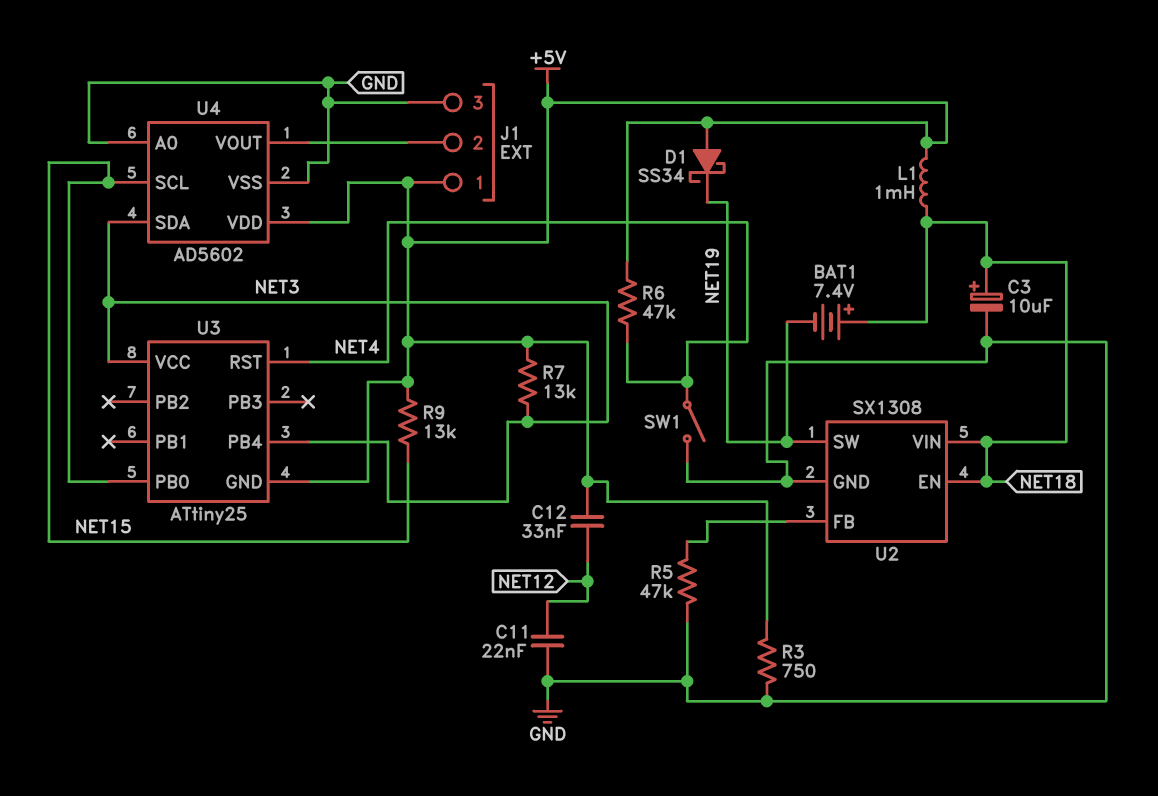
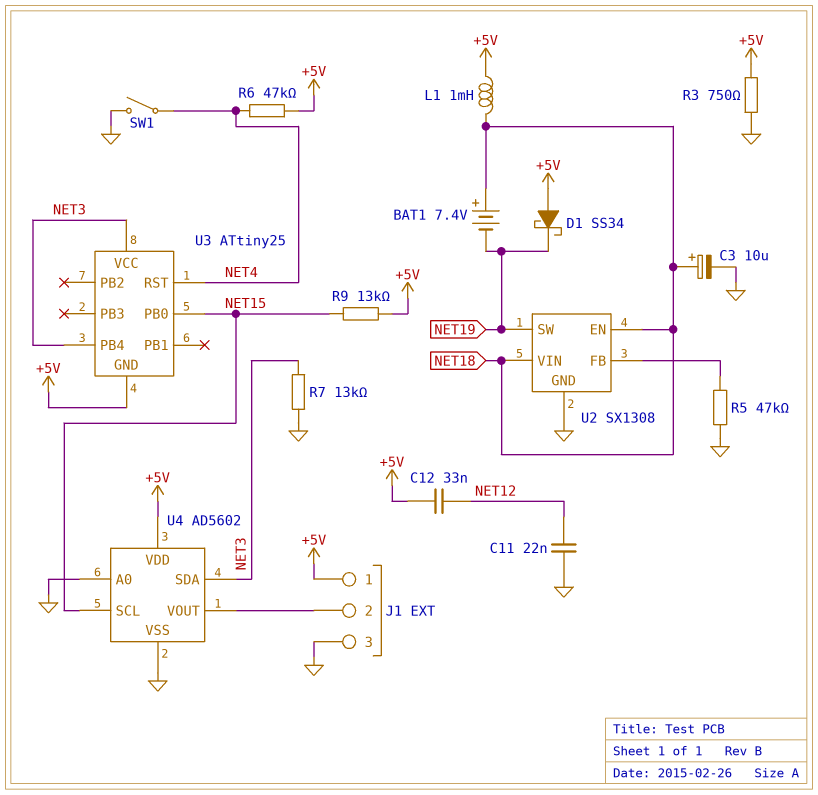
R7: 13k (+5V, NET3) -> 13k (GND, NET3)

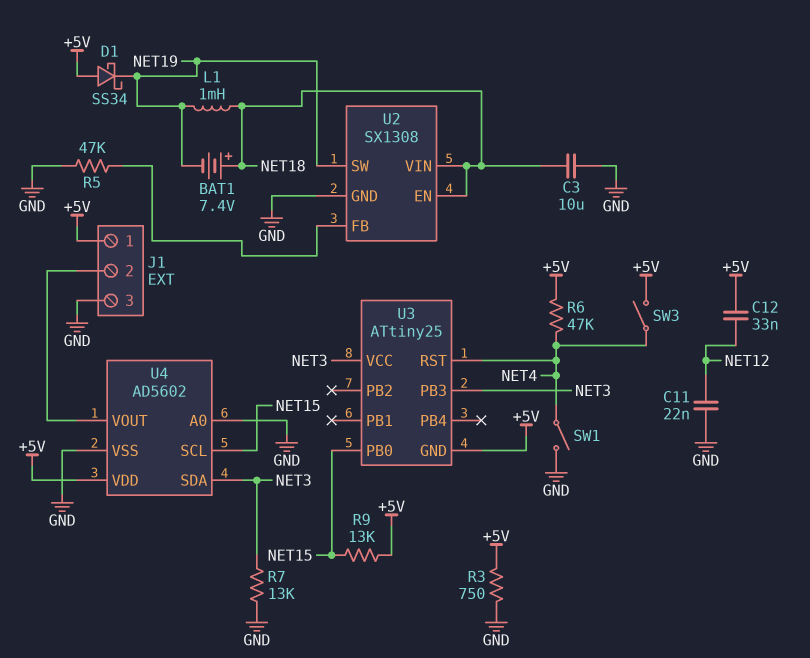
C3: 10uF (plus NET18, minus GND) -> 10uF (GND, NET18)
L1: 1mH (+5V, NET18) -> 1mH (NET18, NET19)
SW3: none -> switch (+5V, NET4)
U3 pin PB3: none -> NET3
U3 pin PB4: NET3 -> none

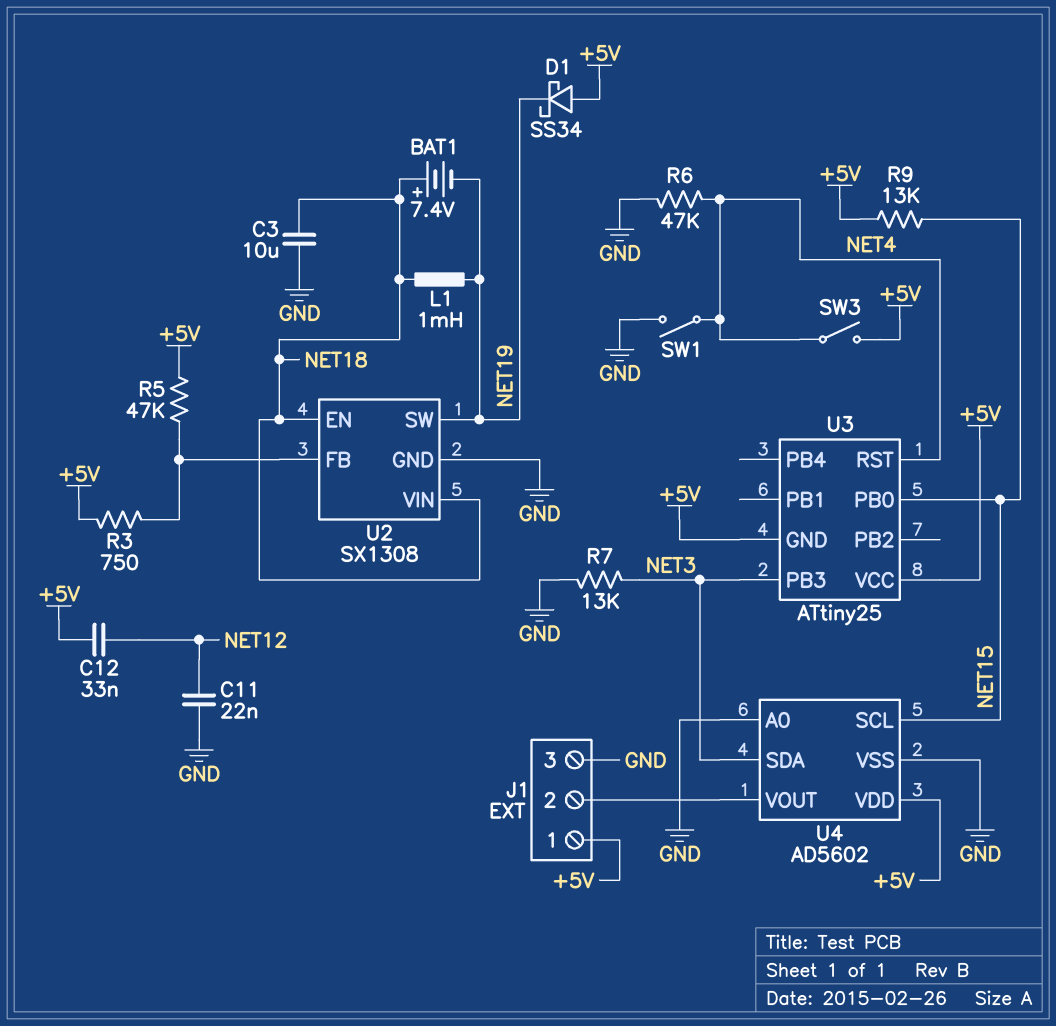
R3: 750 (+5V, GND) -> 750 (+5V, U2/FB)
R5: 47k (GND, U2/FB) -> 47k (+5V, U2/FB)
R6: 47k (+5V, NET4) -> 47k (GND, NET4)
U3 pin VCC: NET3 -> +5V

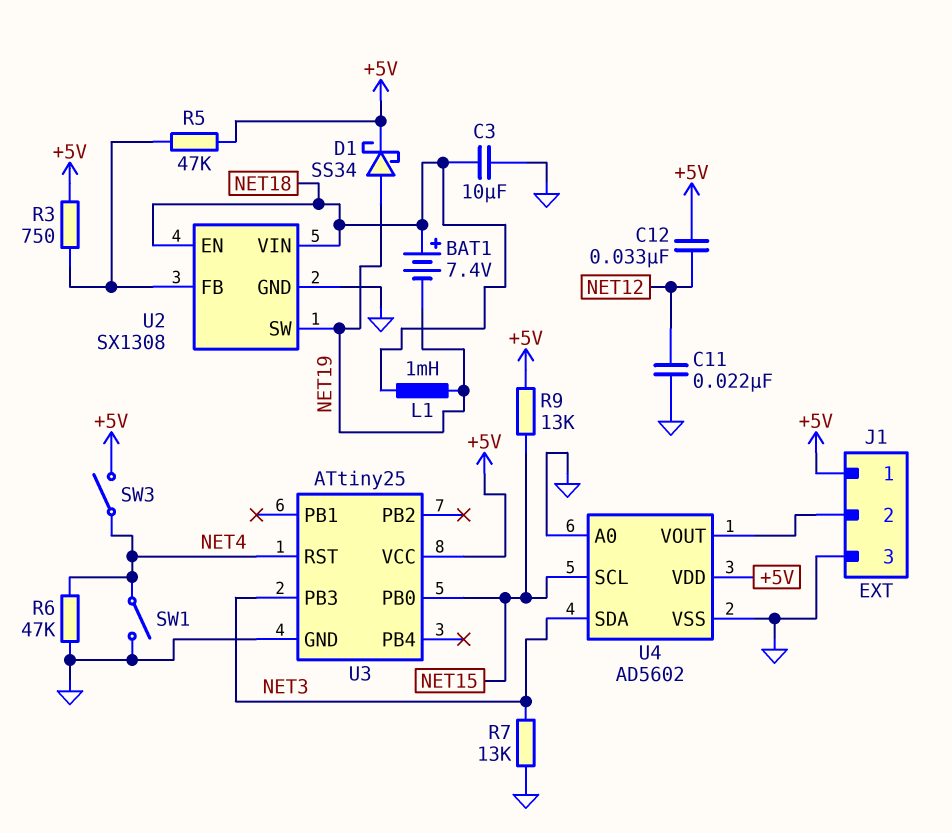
D1: schottky SS34 (A +5V, K NET19) -> schottky SS34 (A NET19, K +5V)
U3 pin GND: +5V -> GND

